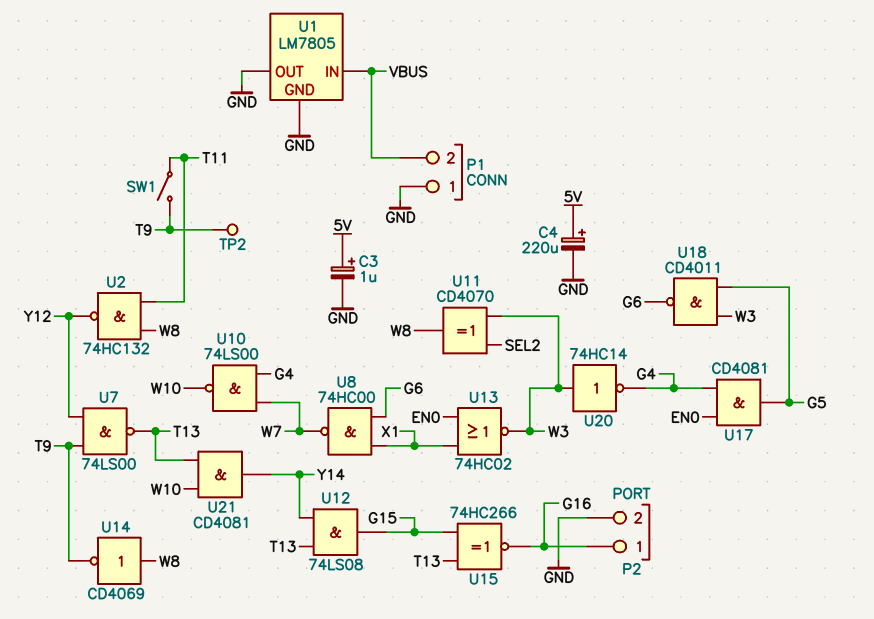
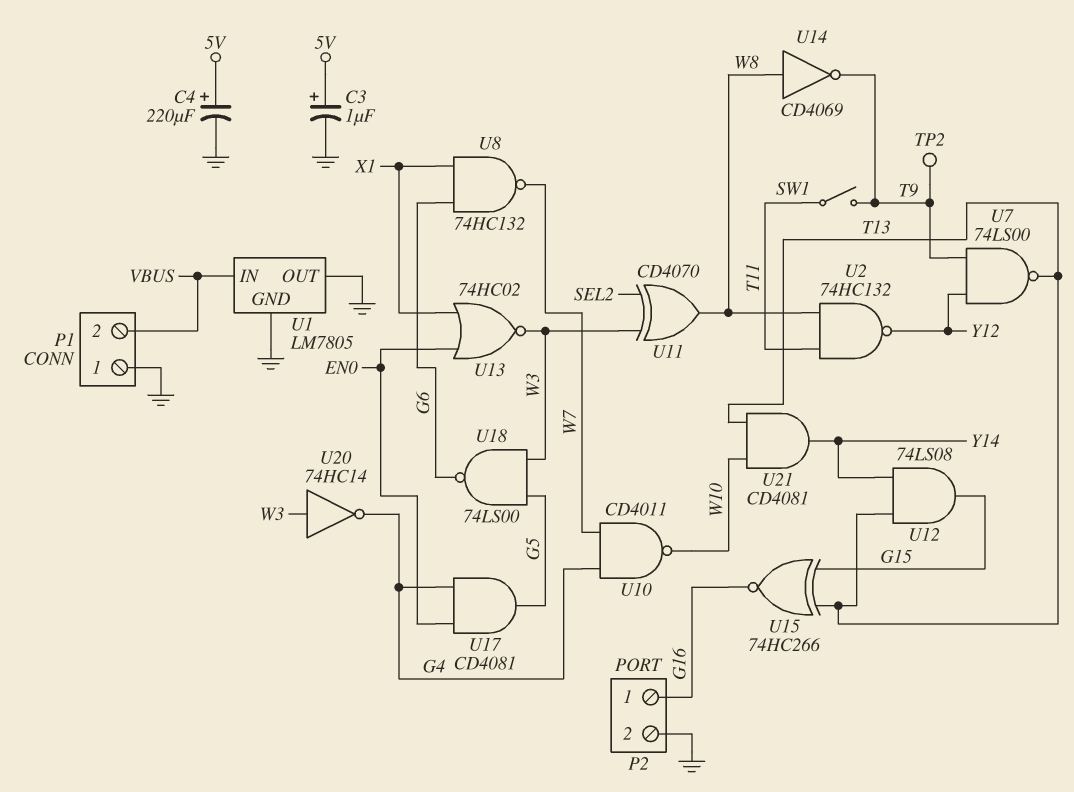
U8: NAND 74HC00 (in G6, in X1, out W7) -> NAND 74HC132 (in G6, in X1, out W7)
U10: NAND 74LS00 (in G4, in W7, out W10) -> NAND CD4011 (in G4, in W7, out W10)
U18: NAND CD4011 (in G5, in W3, out G6) -> NAND 74LS00 (in G5, in W3, out G6)

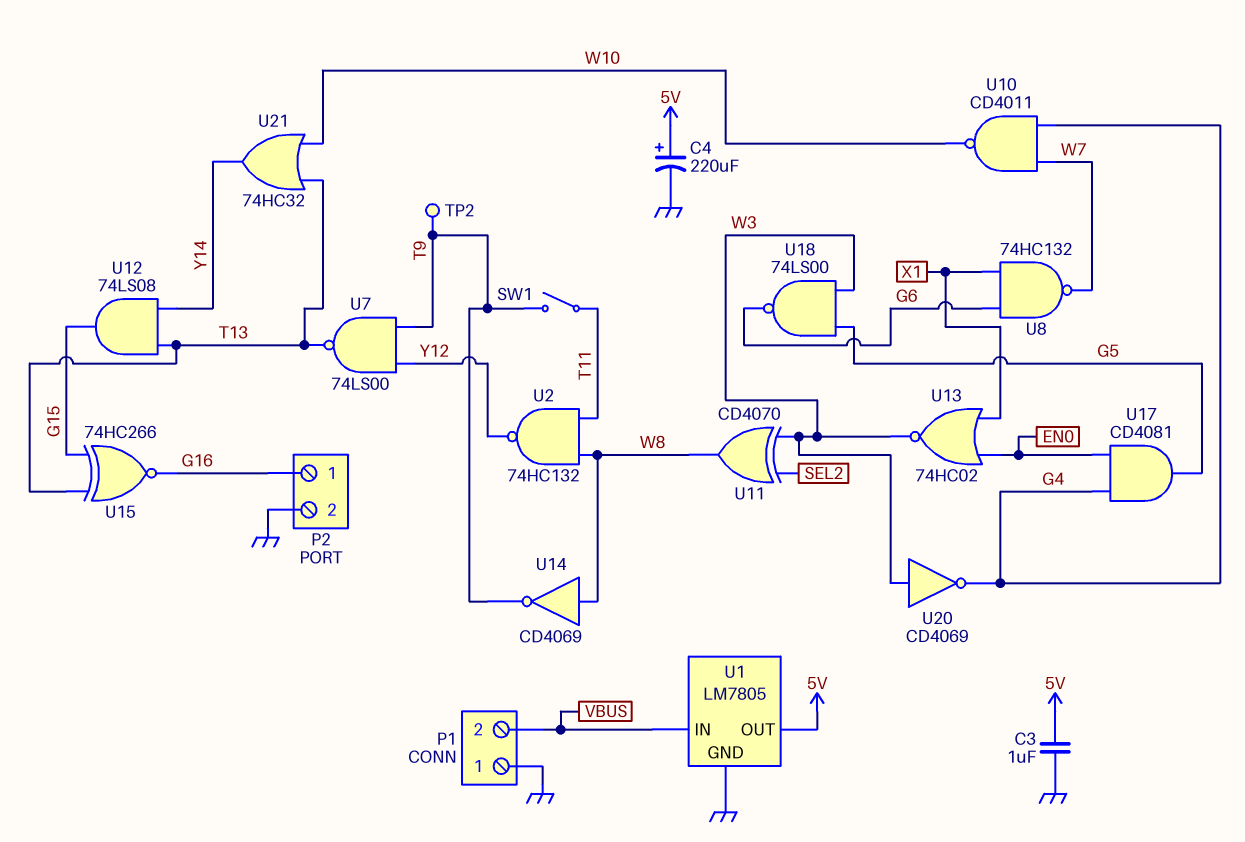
C3: 1uF (plus 5V, minus GND) -> 1uF (5V, GND)
U1 pin OUT: GND -> 5V
U20: NOT 74HC14 (in W3, out G4) -> NOT CD4069 (in W3, out G4)
U21: AND CD4081 (in T13, in W10, out Y14) -> OR 74HC32 (in T13, in W10, out Y14)

